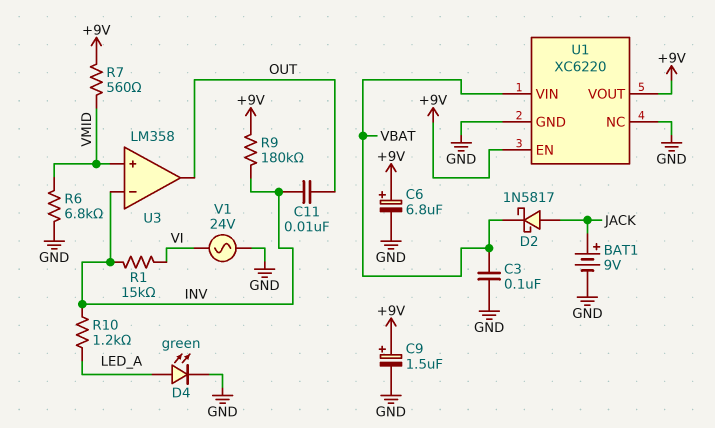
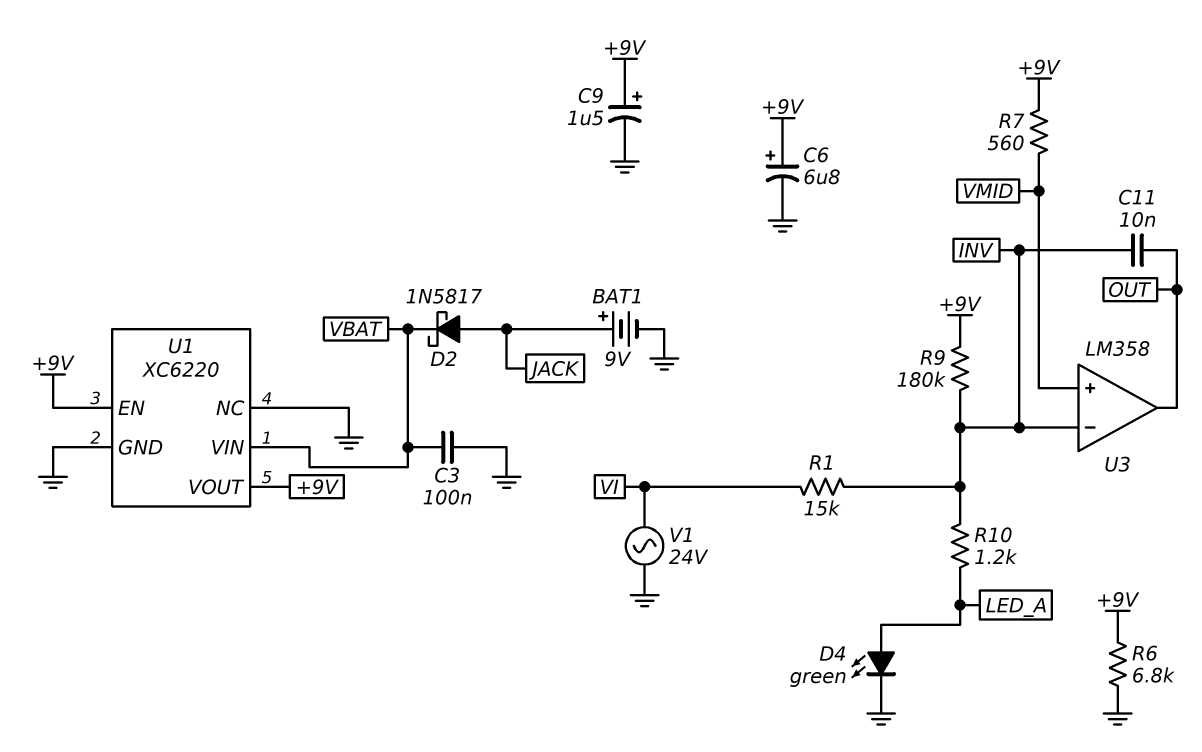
R6: 6.8k (GND, VMID) -> 6.8k (+9V, GND)

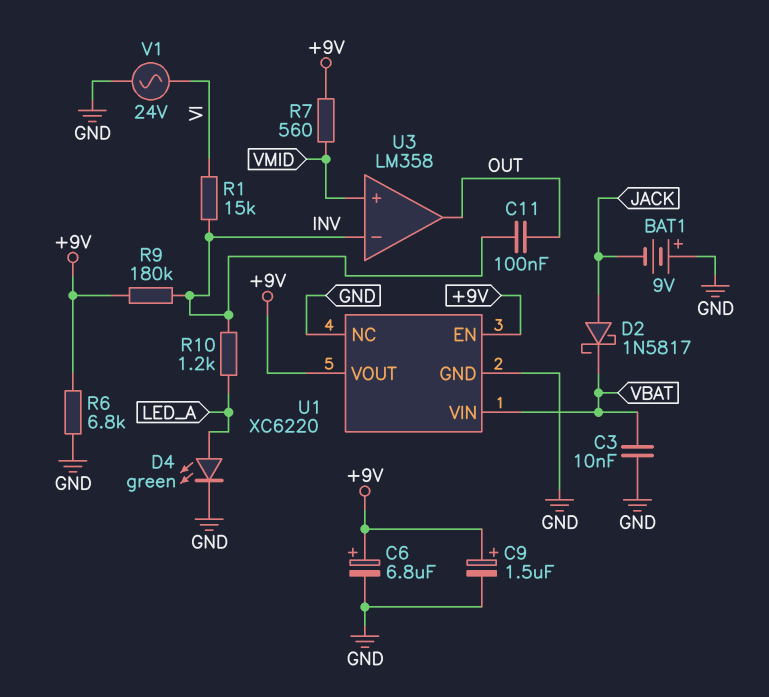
BAT1: 9V (plus JACK, minus GND) -> 9V (plus GND, minus JACK)
C3: 100nF (GND, VBAT) -> 10nF (GND, VBAT)
C11: 10nF (INV, OUT) -> 100nF (INV, OUT)

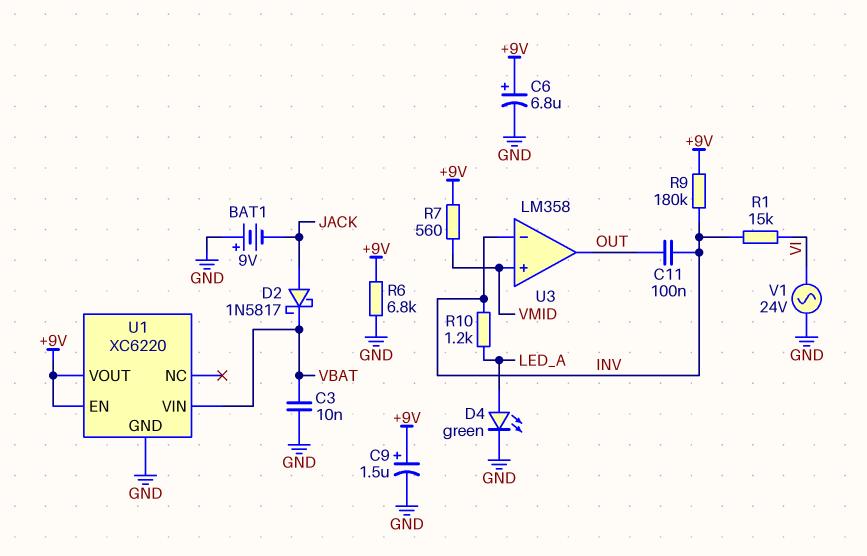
U1 pin NC: GND -> none

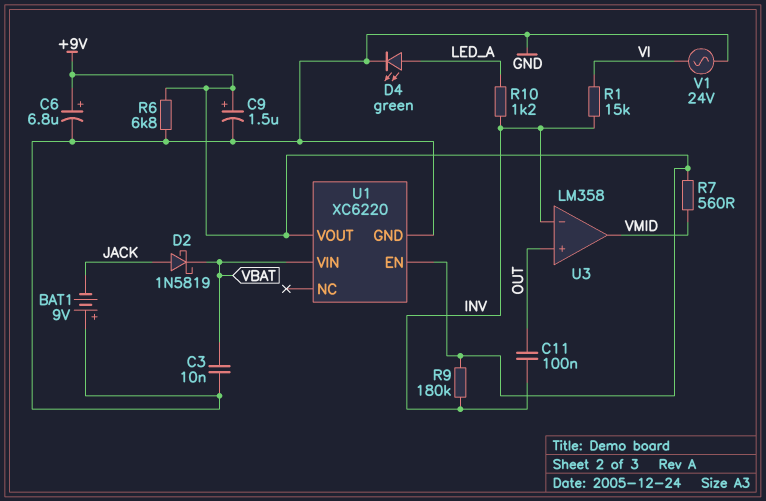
D2: schottky 1N5817 (A JACK, K VBAT) -> schottky 1N5819 (A JACK, K VBAT)
U3 pin in+: VMID -> OUT
U3 pin out: OUT -> VMID

